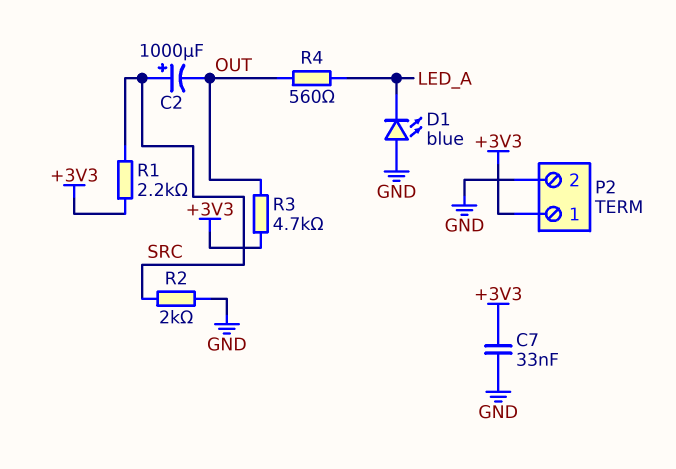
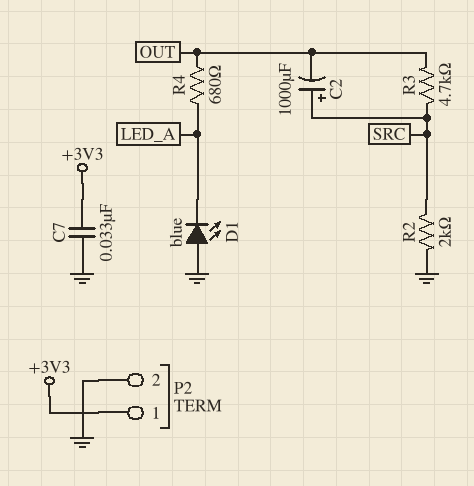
R1: 2.2k (+3V3, SRC) -> none
R3: 4.7k (+3V3, OUT) -> 4.7k (OUT, SRC)
R4: 560 (LED_A, OUT) -> 680 (LED_A, OUT)

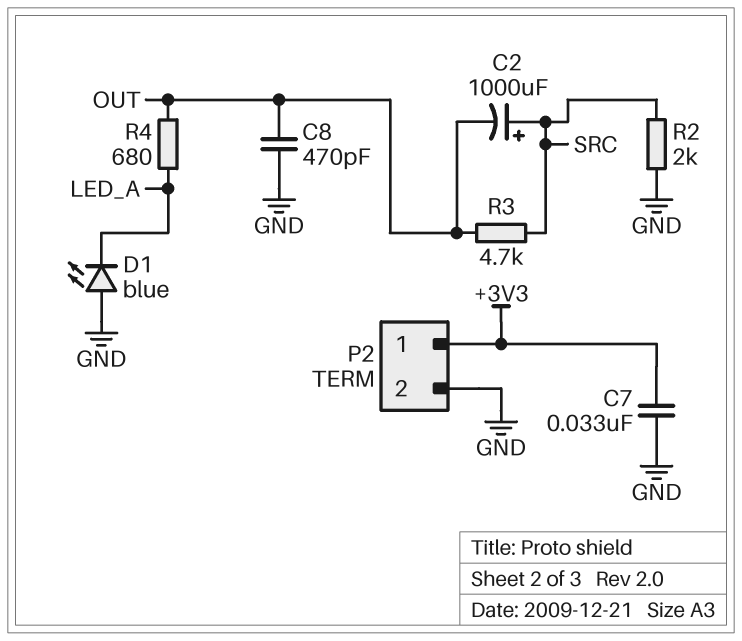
C8: none -> 470pF (GND, OUT)

